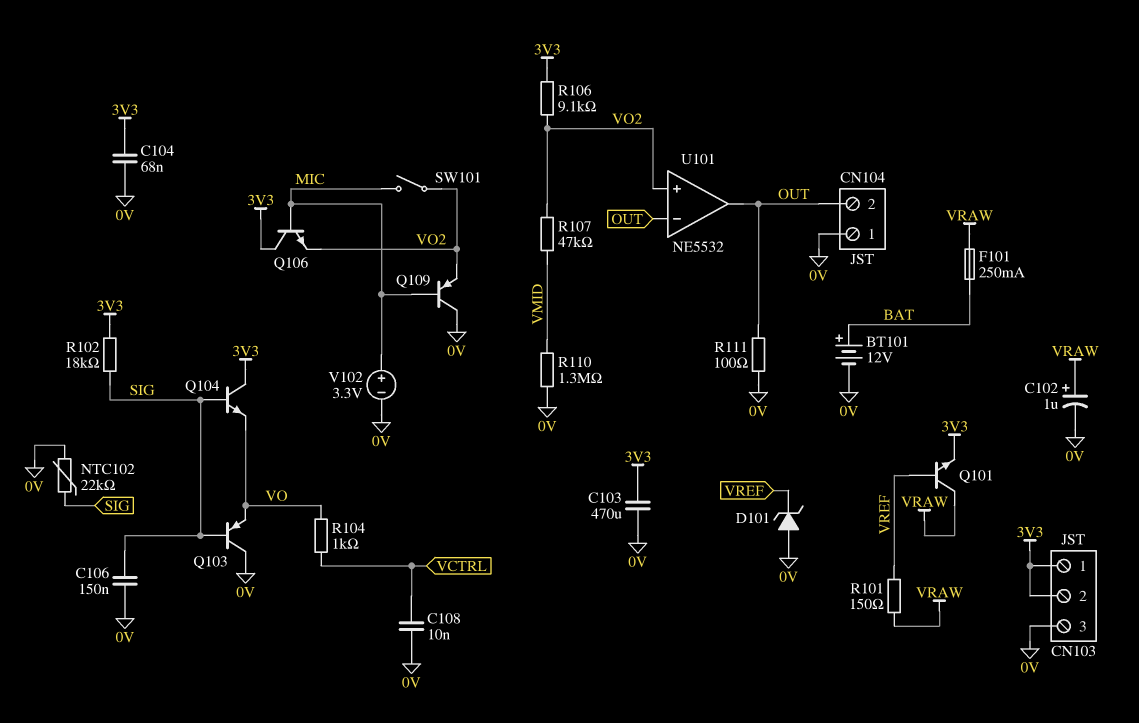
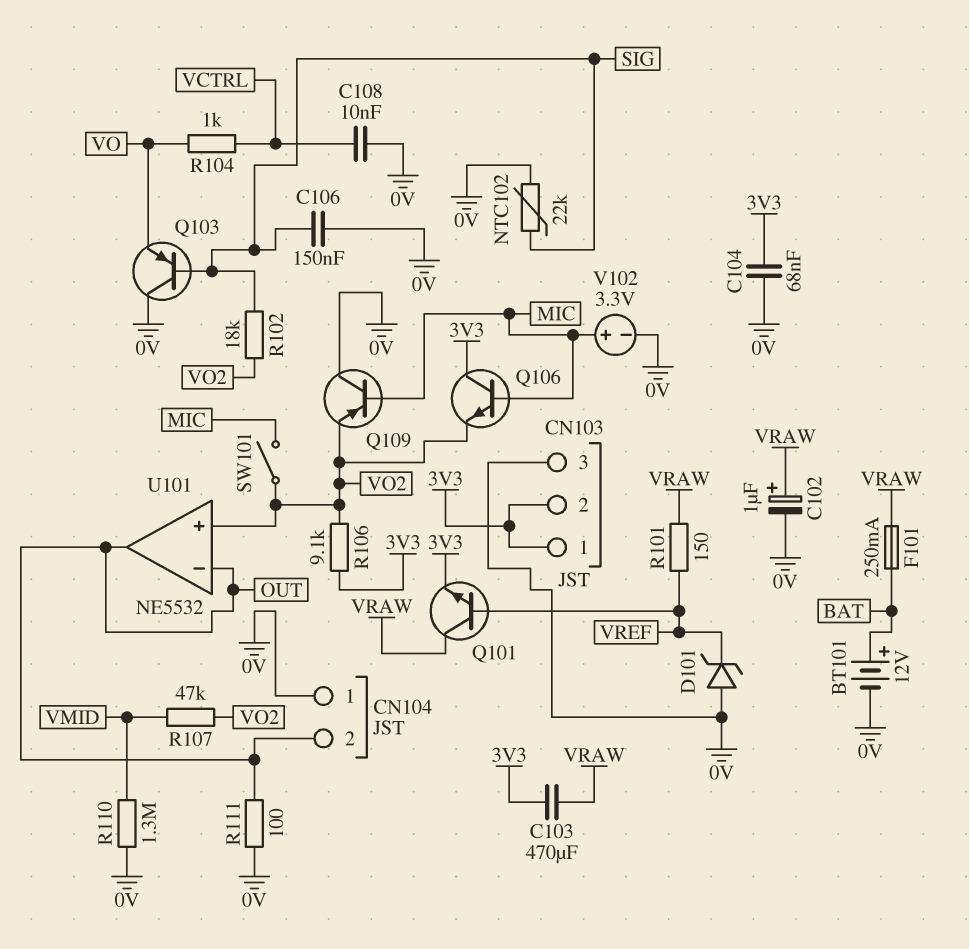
C103: 470uF (0V, 3V3) -> 470uF (3V3, VRAW)
Q104: NPN (B SIG, C 3V3, E VO) -> none
R102: 18k (3V3, SIG) -> 18k (SIG, VO2)

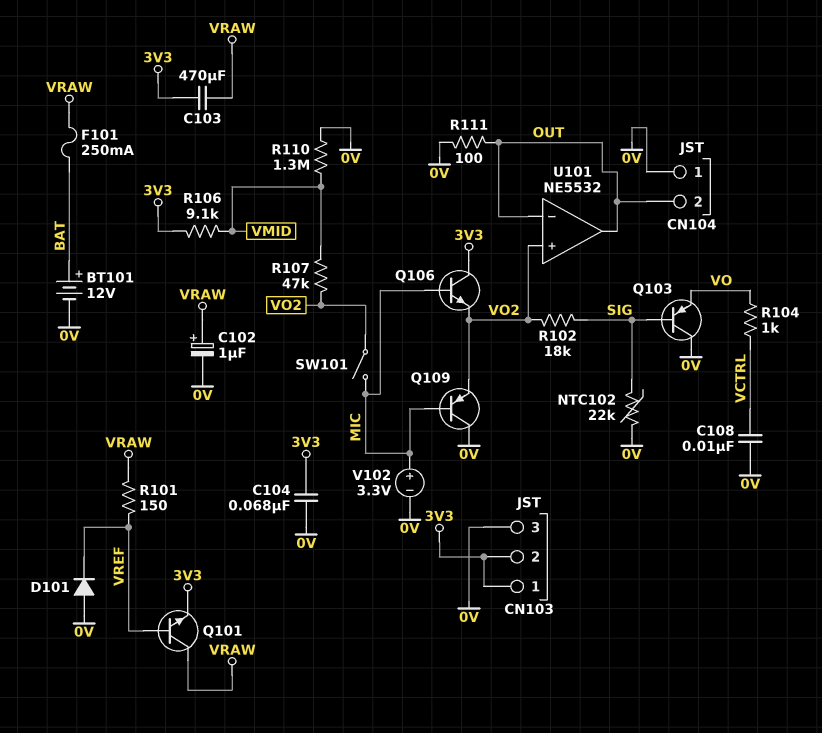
C106: 150nF (0V, SIG) -> none
D101: zener (A 0V, K VREF) -> diode (A 0V, K VREF)
R106: 9.1k (3V3, VO2) -> 9.1k (3V3, VMID)

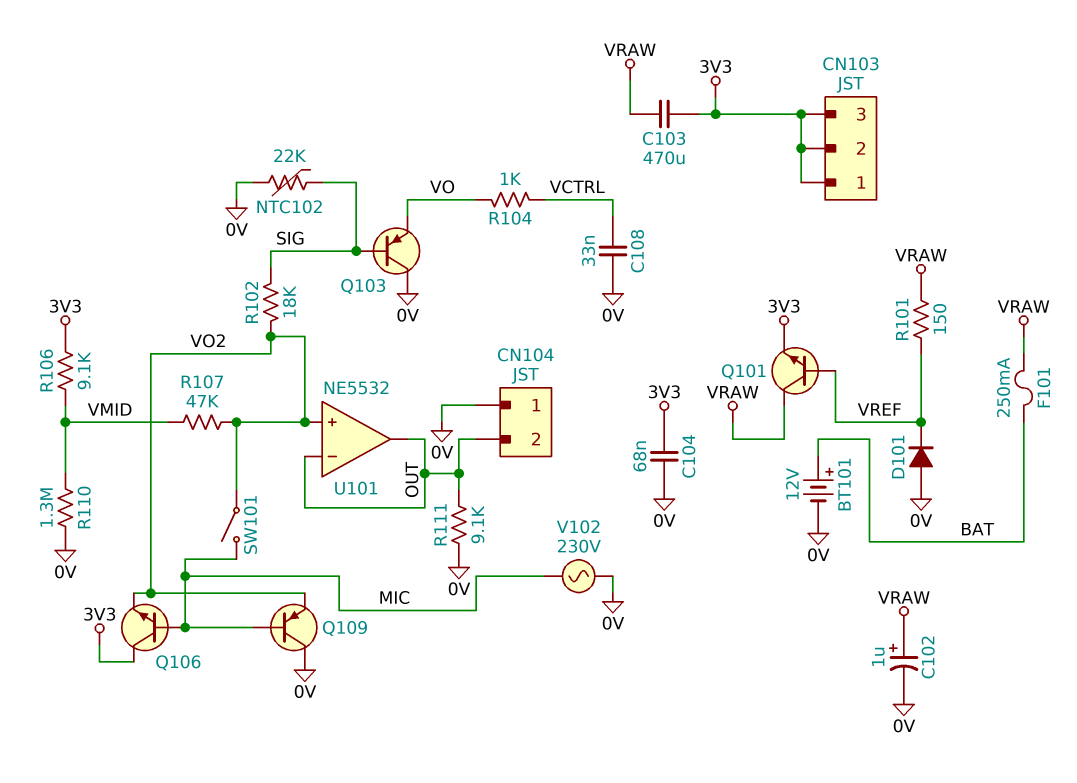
C108: 10nF (0V, VCTRL) -> 33nF (0V, VCTRL)
CN103 pin 3: 0V -> 3V3
R111: 100 (0V, OUT) -> 9.1k (0V, OUT)
V102: 3.3V (plus MIC, minus 0V) -> AC 230V (0V, MIC)

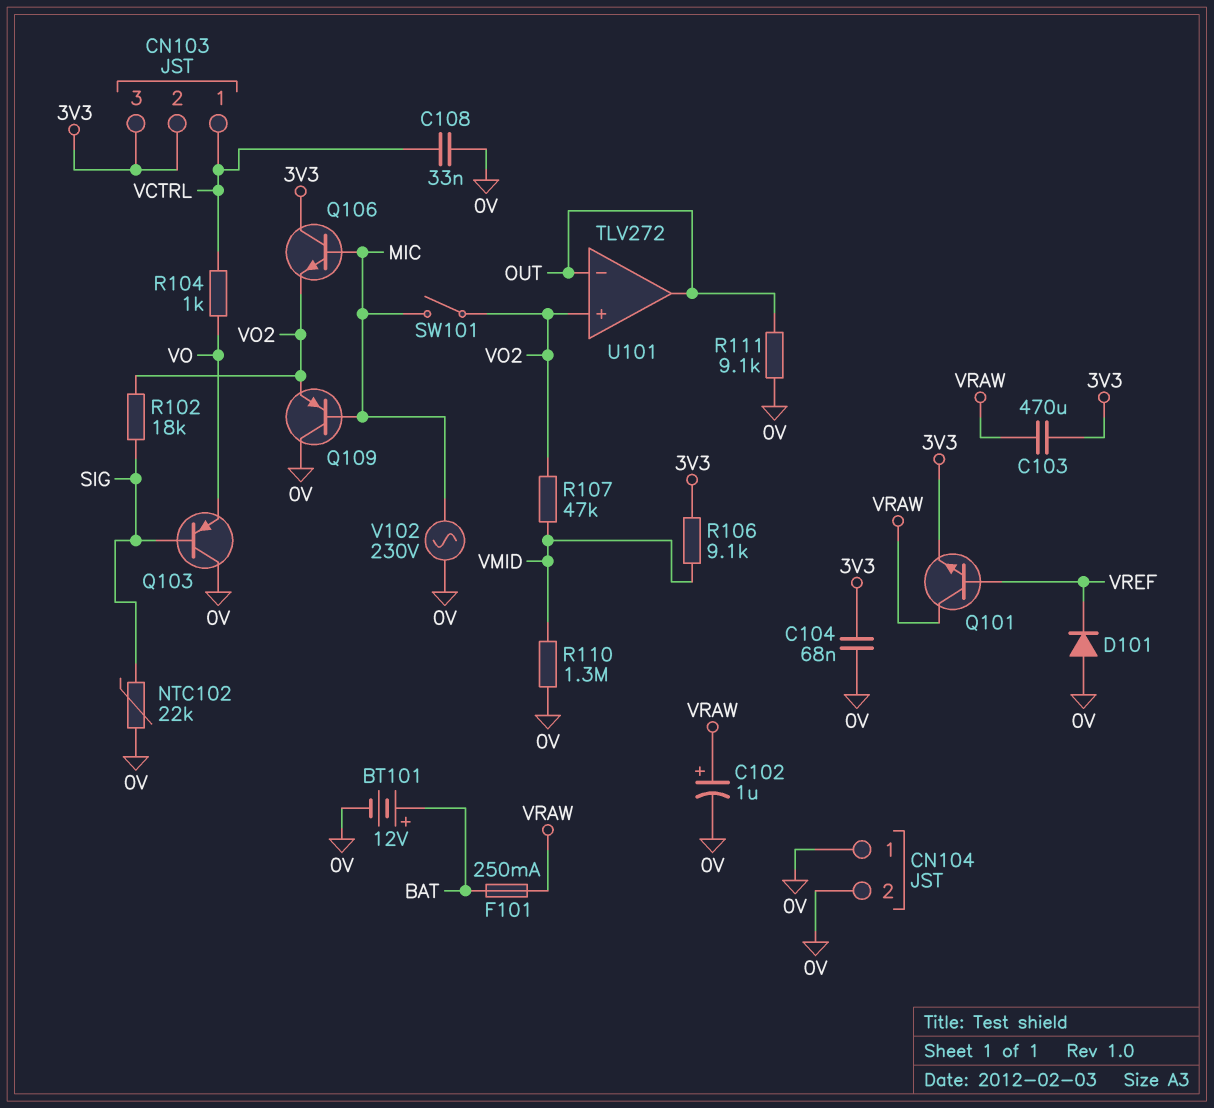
CN103 pin 1: 3V3 -> VCTRL
CN104 pin 2: OUT -> 0V
R101: 150 (VRAW, VREF) -> none
U101: NE5532 -> TLV272

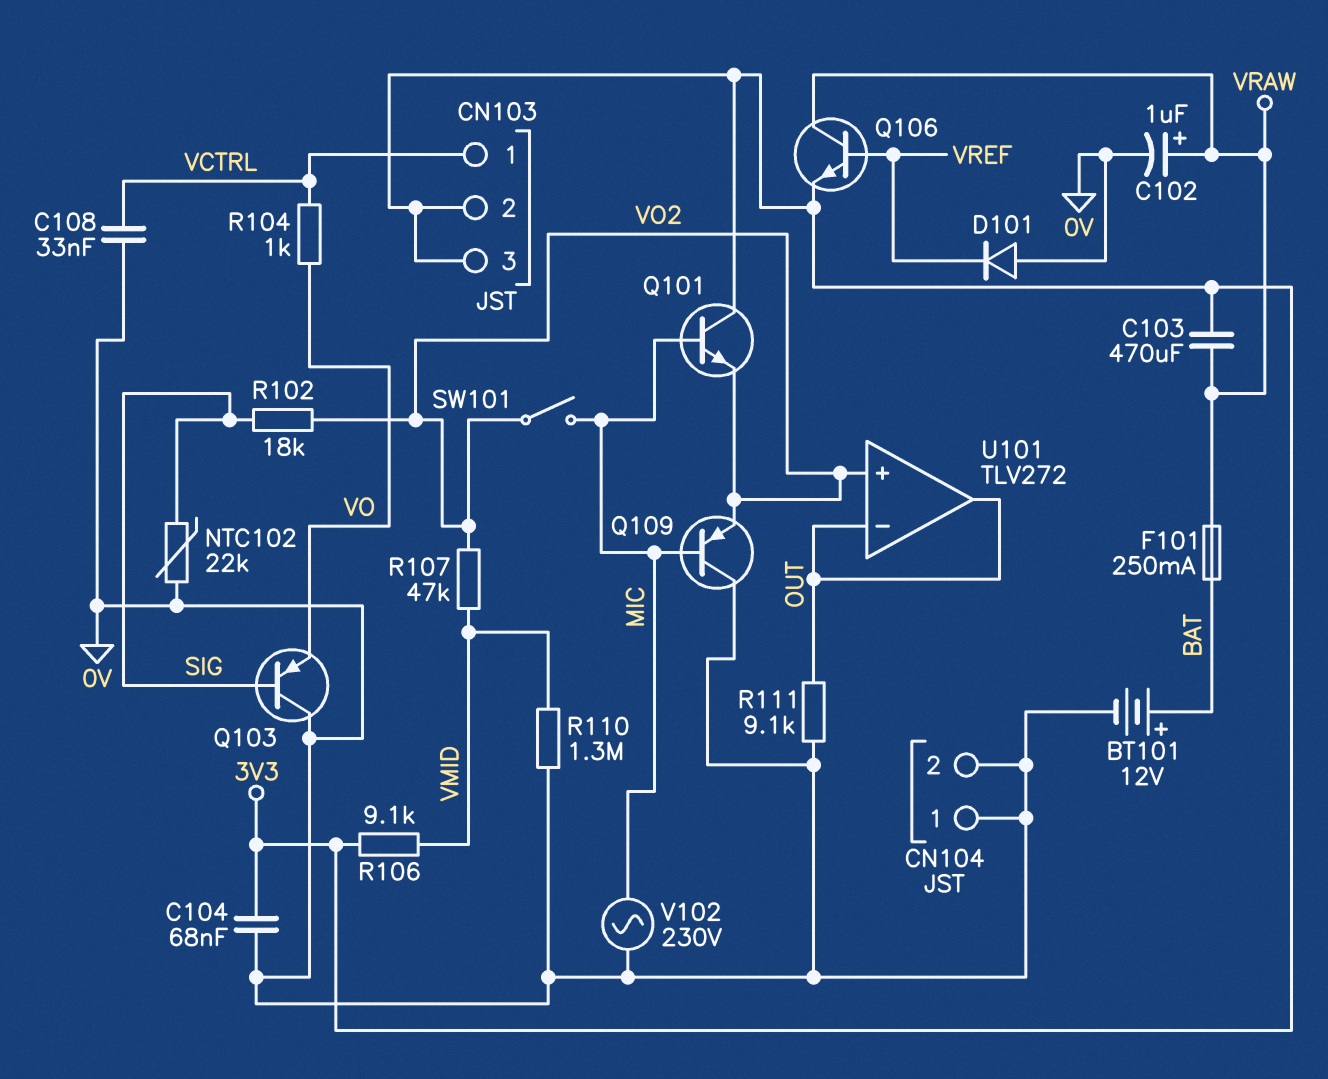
Q101: NPN (B VREF, C VRAW, E 3V3) -> NPN (B MIC, C 3V3, E VO2)
Q106: NPN (B MIC, C 3V3, E VO2) -> NPN (B VREF, C VRAW, E 3V3)

